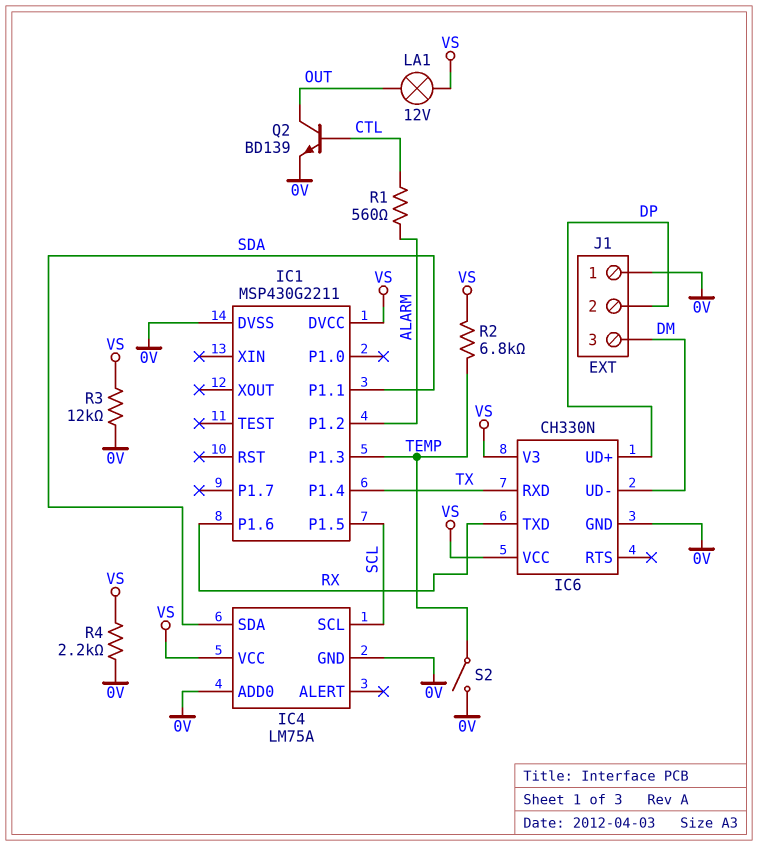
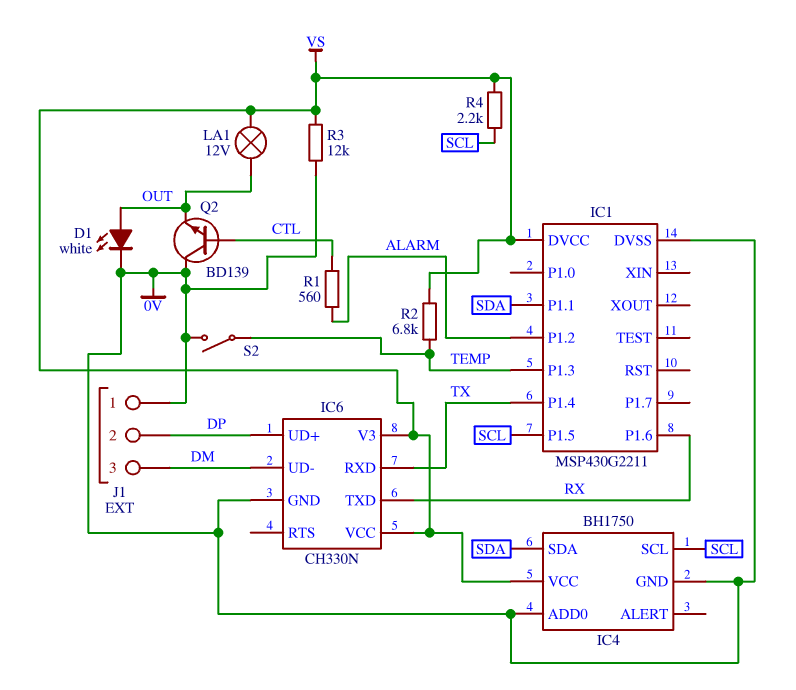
D1: none -> LED white (A OUT, K 0V)
IC4: LM75A -> BH1750
Q2: NPN BD139 (B CTL, C OUT, E 0V) -> NPN BD139 (B CTL, C 0V, E OUT)
R4: 2.2k (0V, VS) -> 2.2k (SCL, VS)

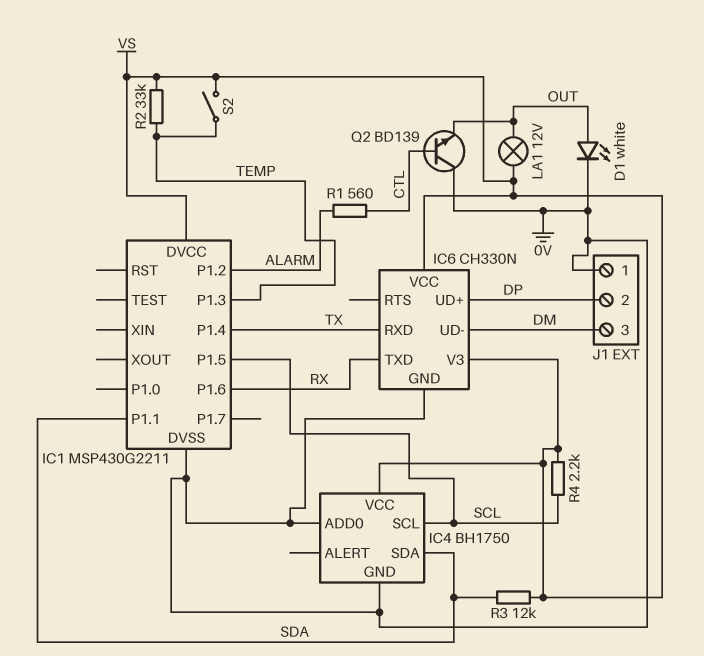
R2: 6.8k (TEMP, VS) -> 33k (TEMP, VS)
R3: 12k (0V, VS) -> 12k (SDA, VS)
S2: switch (0V, TEMP) -> switch (TEMP, VS)

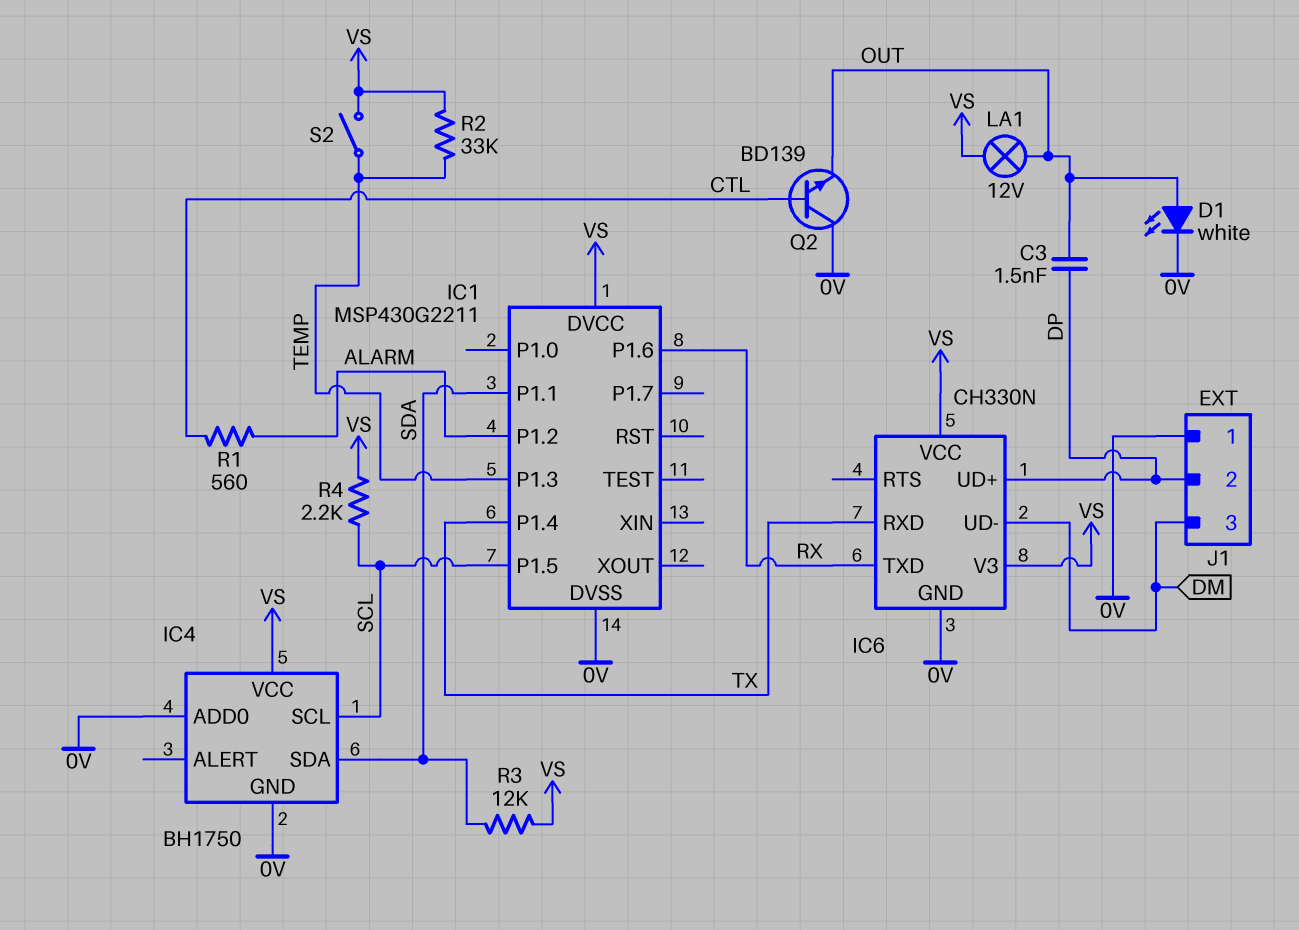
C3: none -> 1.5nF (DP, OUT)

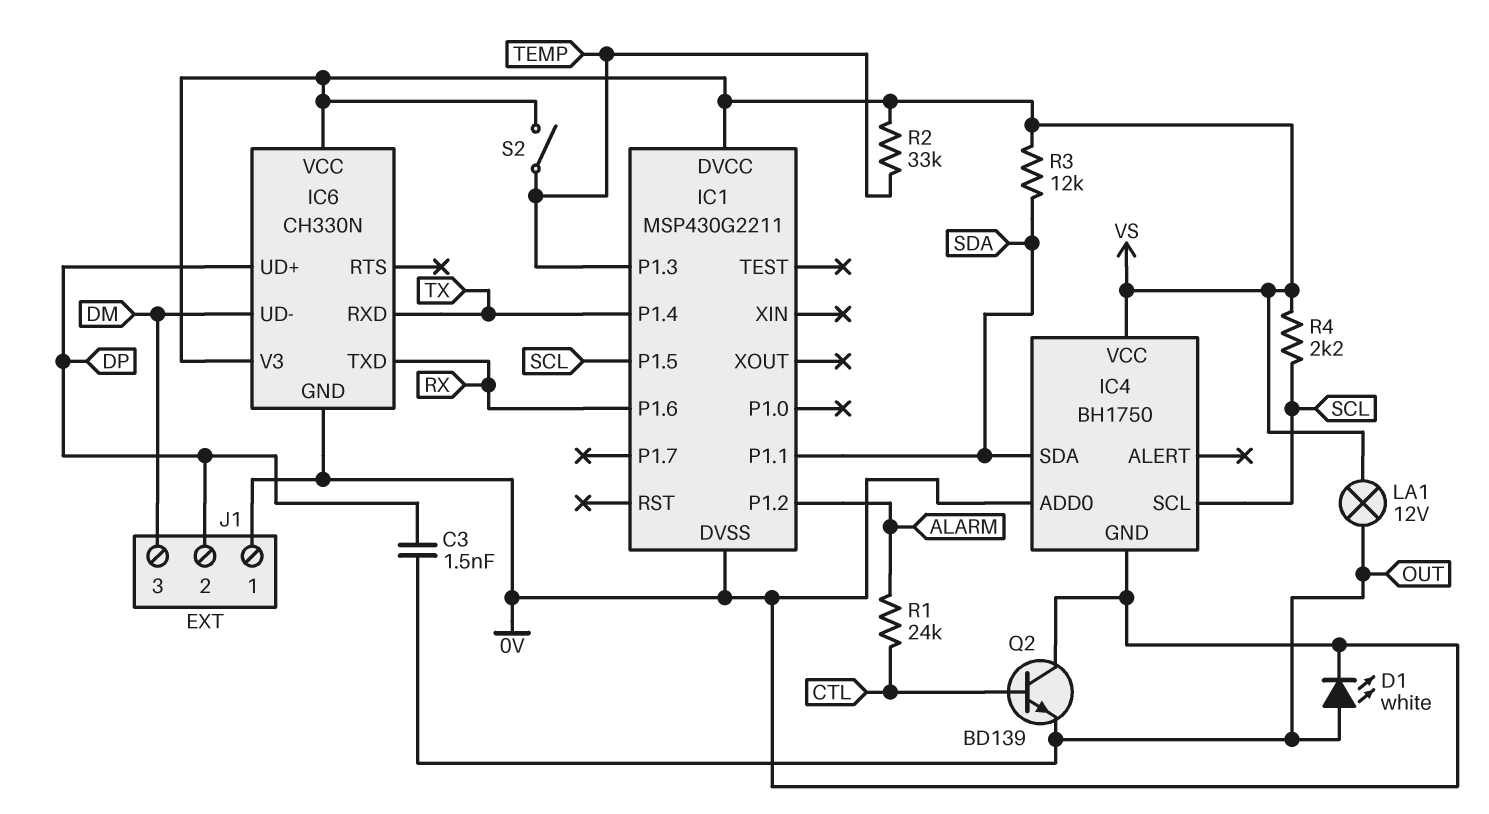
R1: 560 (ALARM, CTL) -> 24k (ALARM, CTL)

